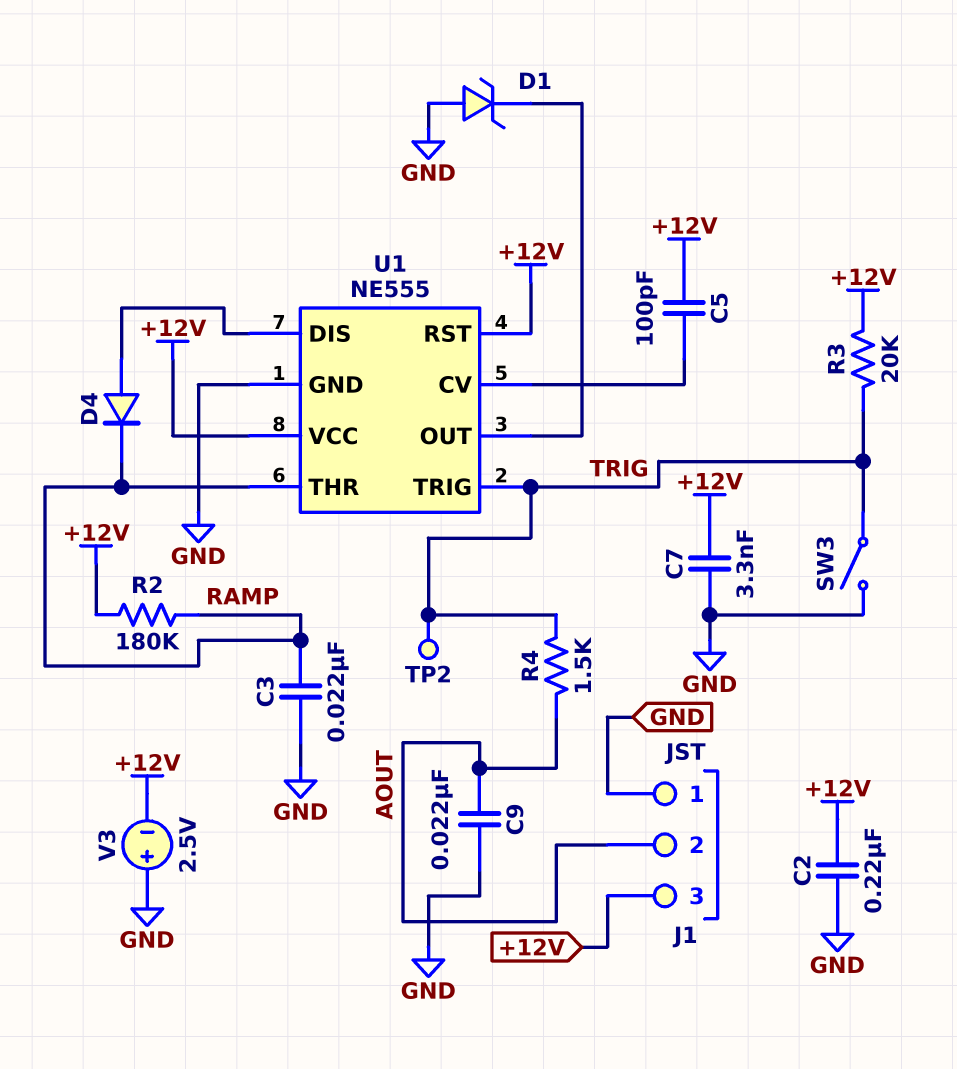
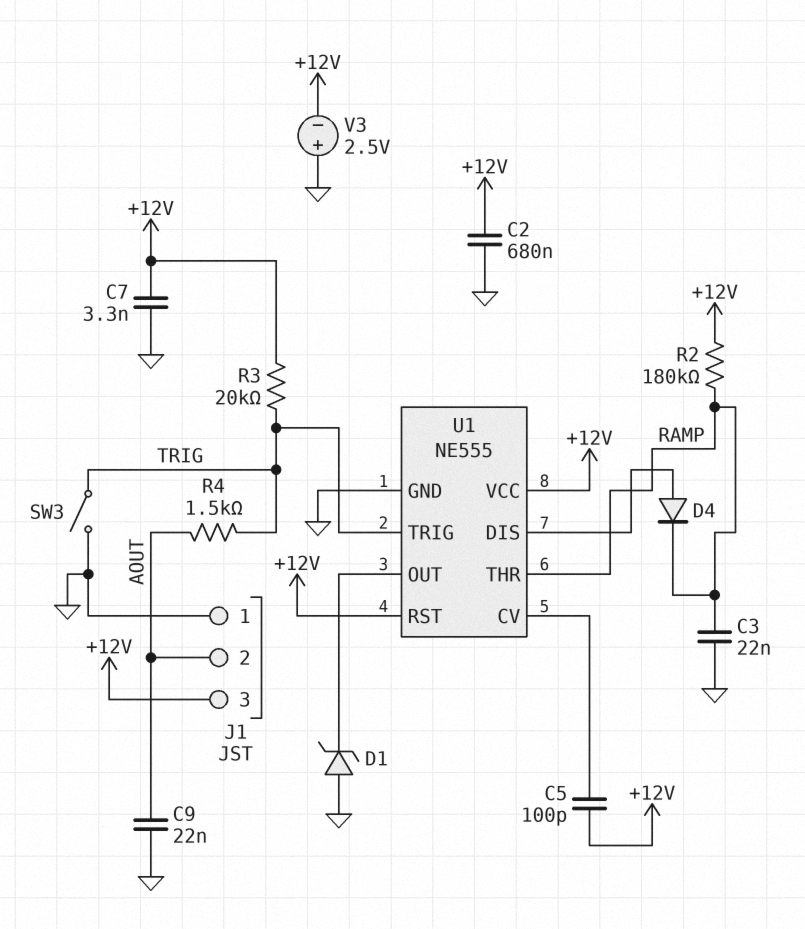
C2: 220nF (+12V, GND) -> 680nF (+12V, GND)
TP2: test point (TRIG) -> none

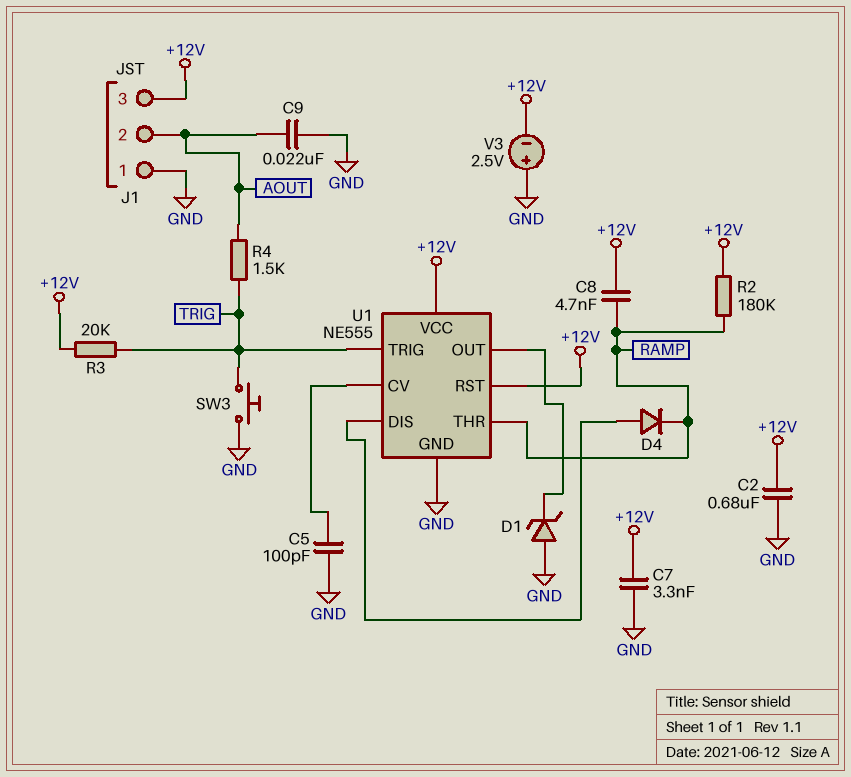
C3: 22nF (GND, RAMP) -> none
C5: 100pF (+12V, U1/CV) -> 100pF (GND, U1/CV)
C8: none -> 4.7nF (+12V, RAMP)
SW3: switch (GND, TRIG) -> button (GND, TRIG)

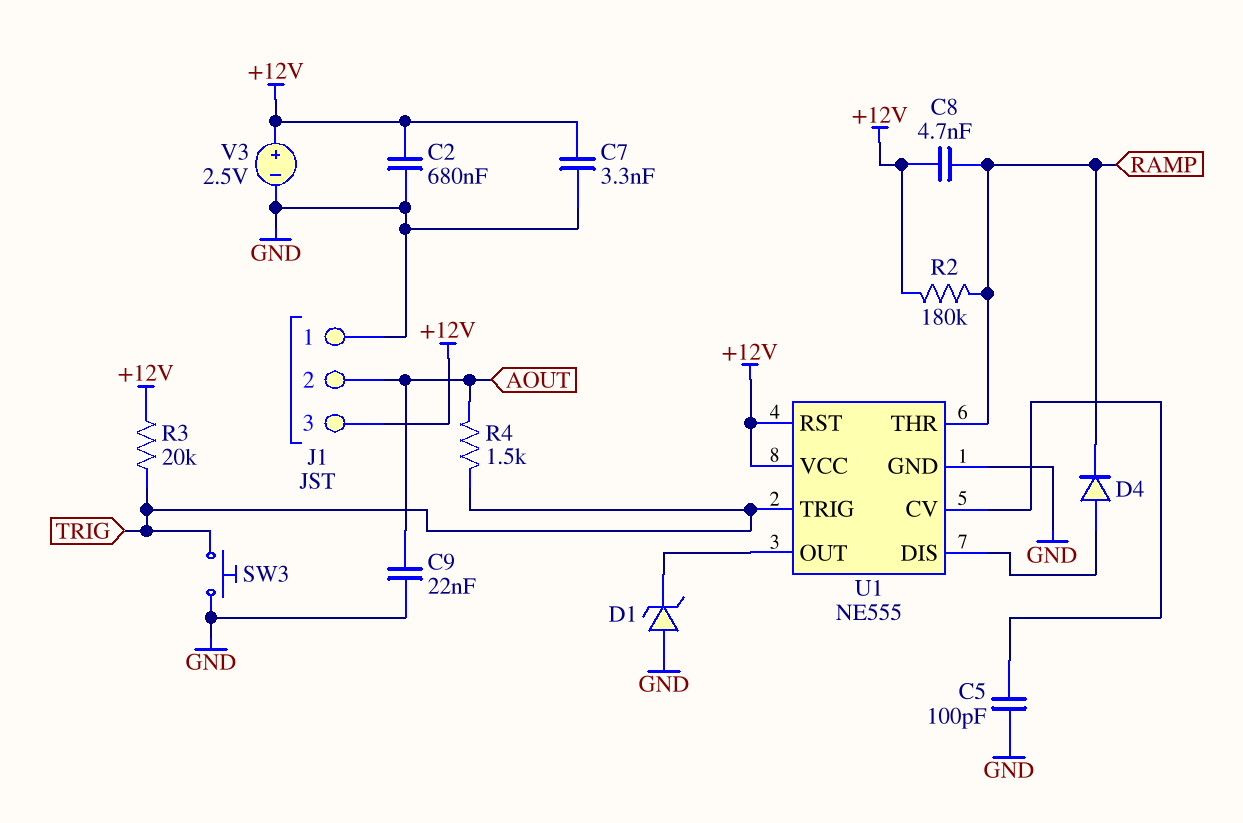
V3: 2.5V (plus GND, minus +12V) -> 2.5V (plus +12V, minus GND)

